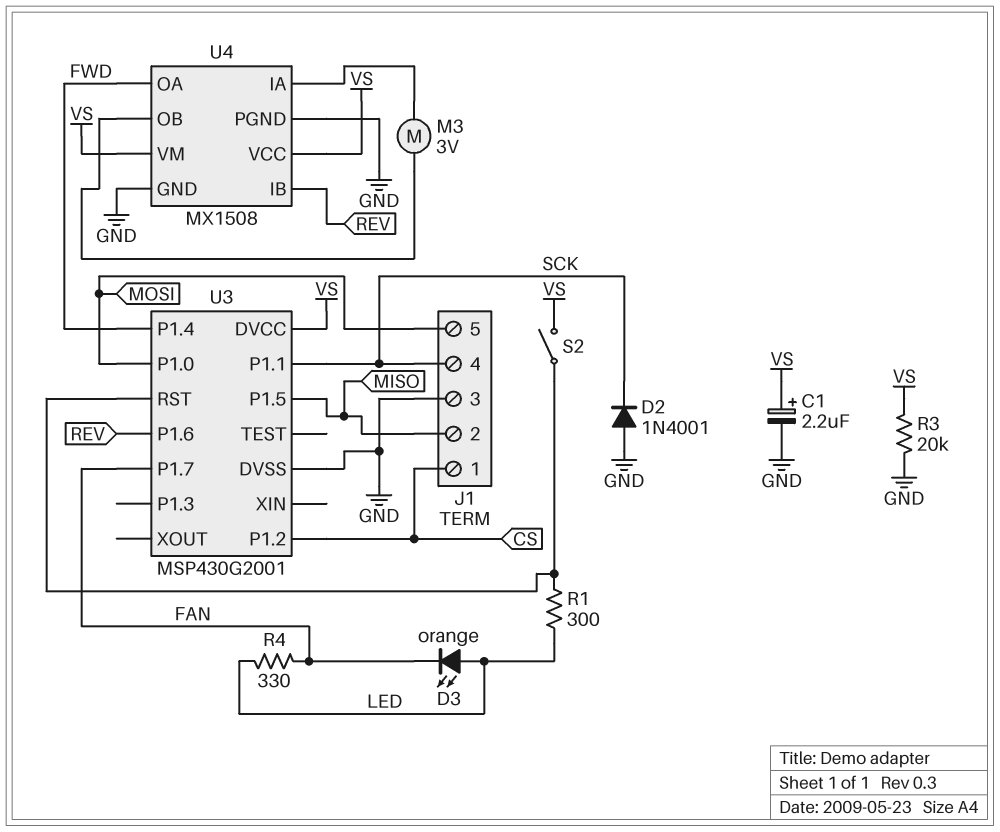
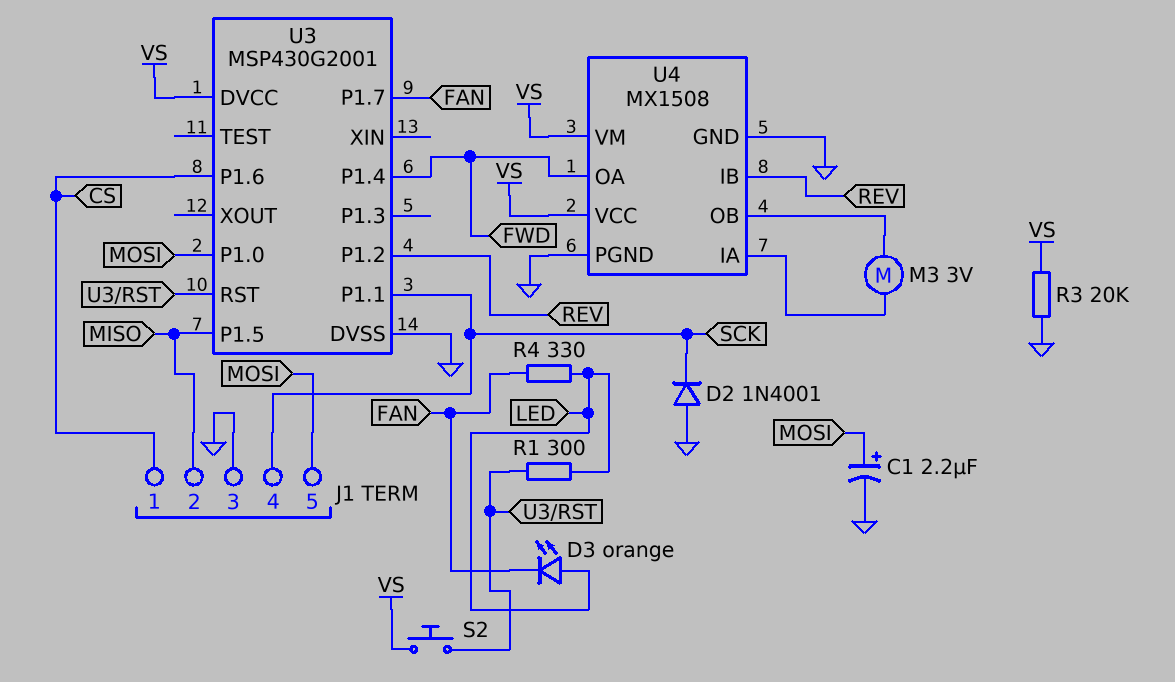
C1: 2.2uF (plus VS, minus GND) -> 2.2uF (plus MOSI, minus GND)
S2: switch (U3/RST, VS) -> button (U3/RST, VS)
U3 pin P1.2: CS -> REV
U3 pin P1.6: REV -> CS

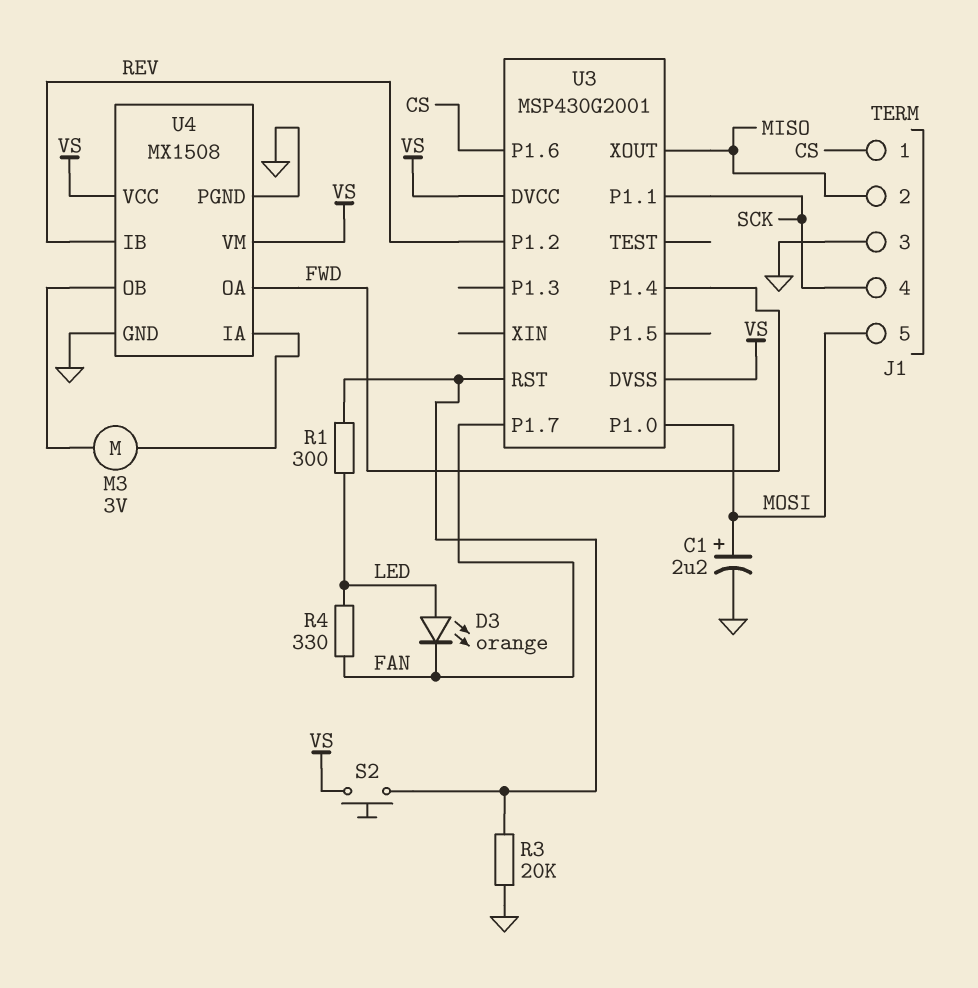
D2: diode 1N4001 (A GND, K SCK) -> none
R3: 20k (GND, VS) -> 20k (GND, U3/RST)
U3 pin DVSS: GND -> VS
U3 pin P1.5: MISO -> none
U3 pin XOUT: none -> MISO

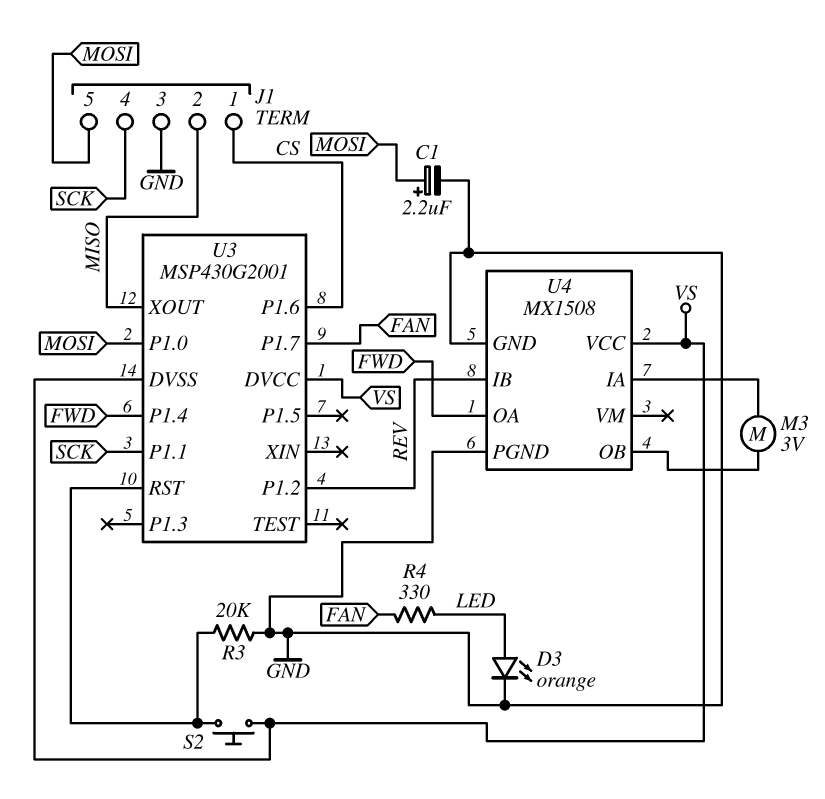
D3: LED orange (A LED, K FAN) -> LED orange (A LED, K GND)
R1: 300 (LED, U3/RST) -> none
U4 pin VM: VS -> none

